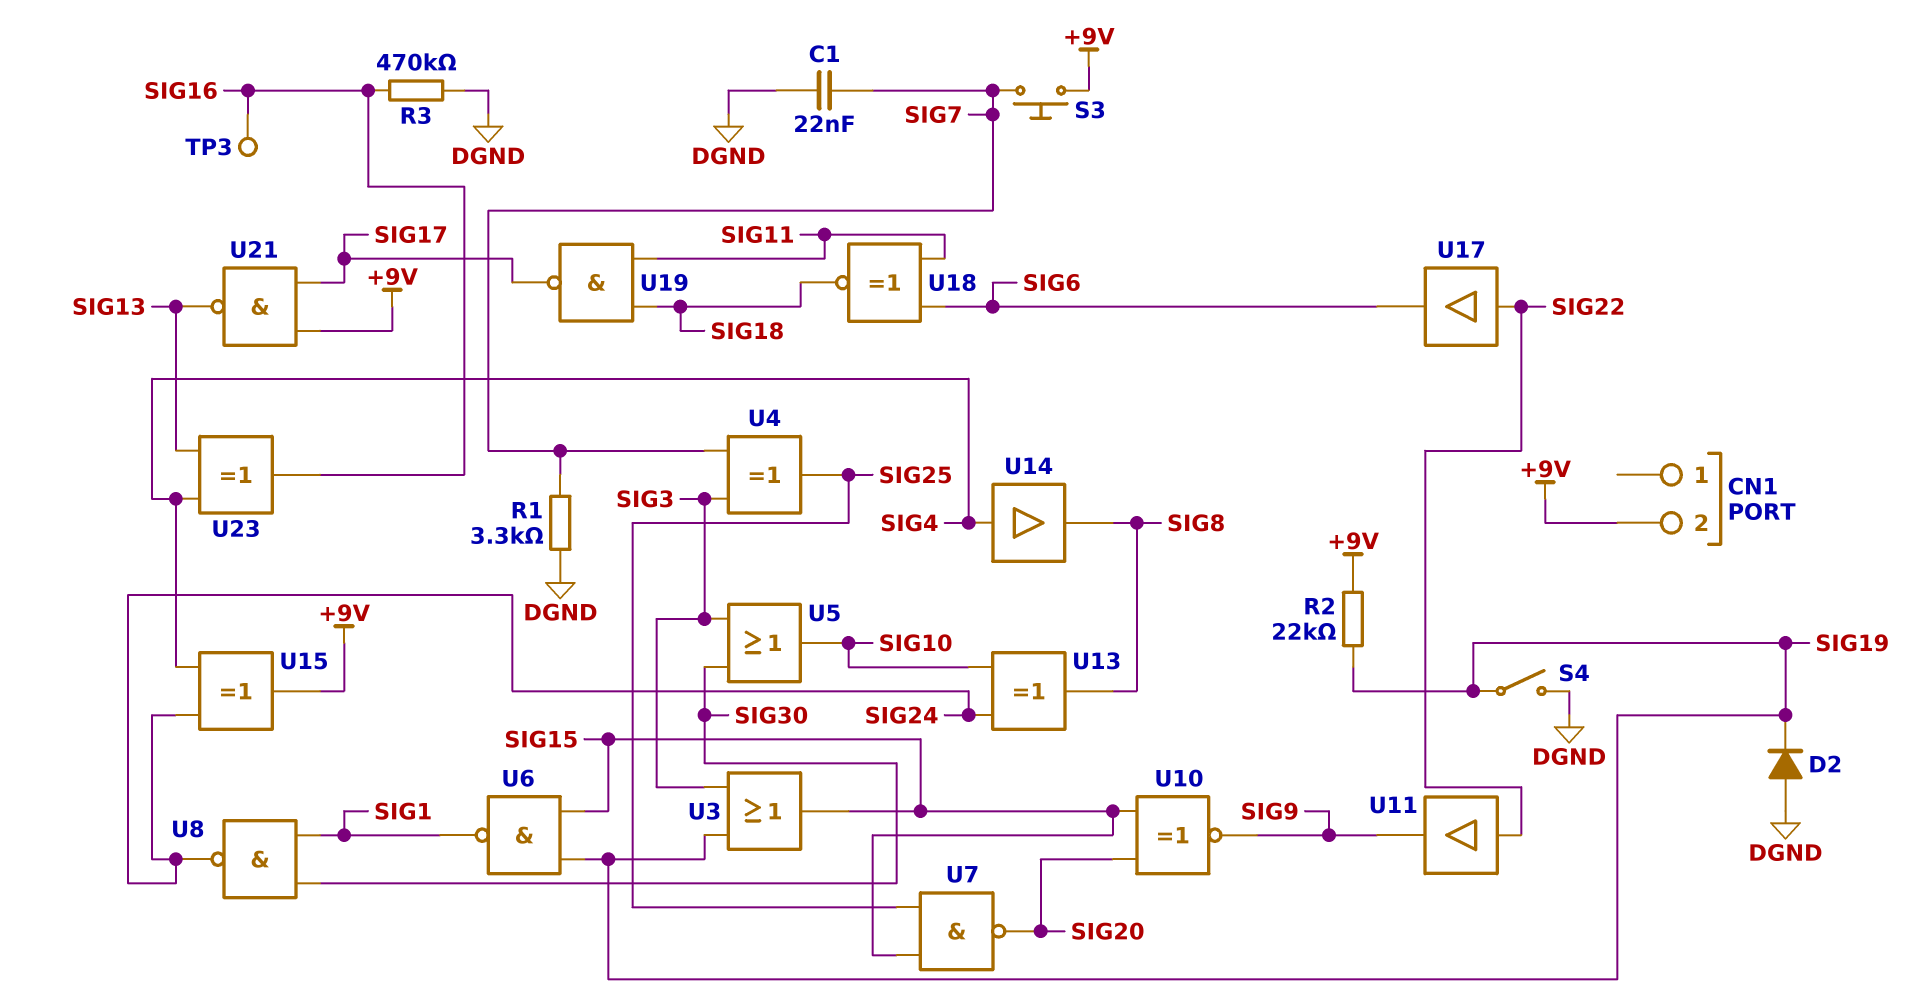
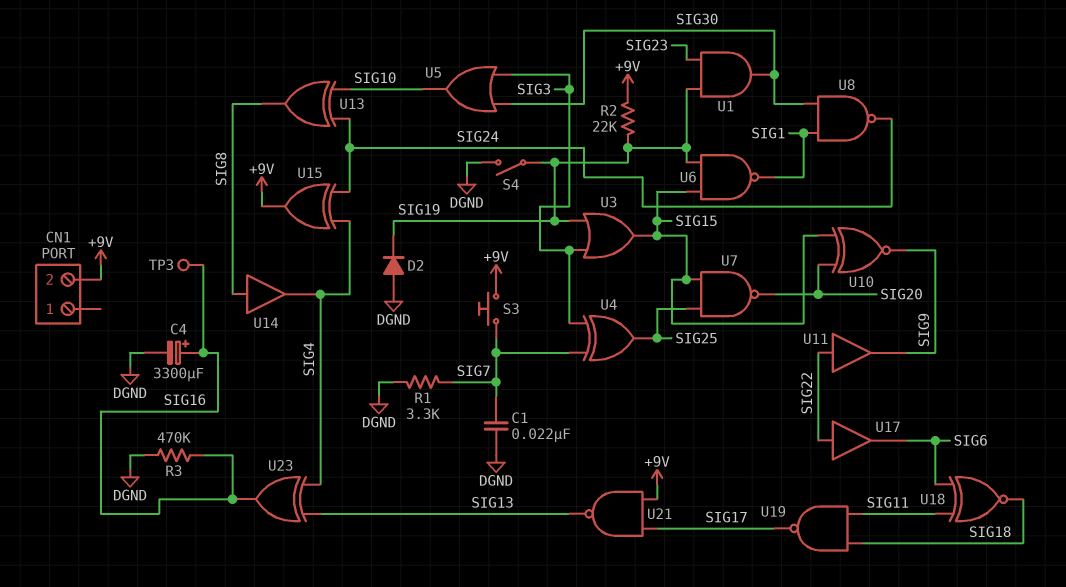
C4: none -> 3300uF (plus SIG16, minus DGND)
U1: none -> AND (in SIG19, in SIG23, out SIG30)
U14: buffer (in SIG4, out SIG8) -> buffer (in SIG8, out SIG4)

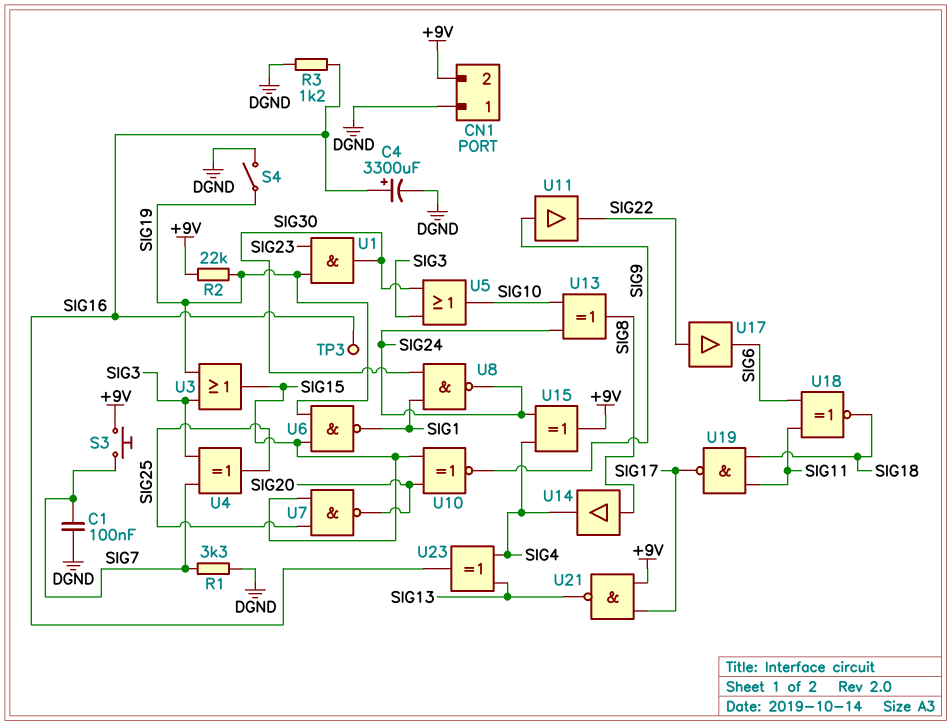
C1: 22nF (DGND, SIG7) -> 100nF (DGND, SIG7)
CN1 pin 1: none -> DGND
D2: diode (A DGND, K SIG19) -> none
R3: 470k (DGND, SIG16) -> 1.2k (DGND, SIG16)
U11: buffer (in SIG22, out SIG9) -> buffer (in SIG9, out SIG22)

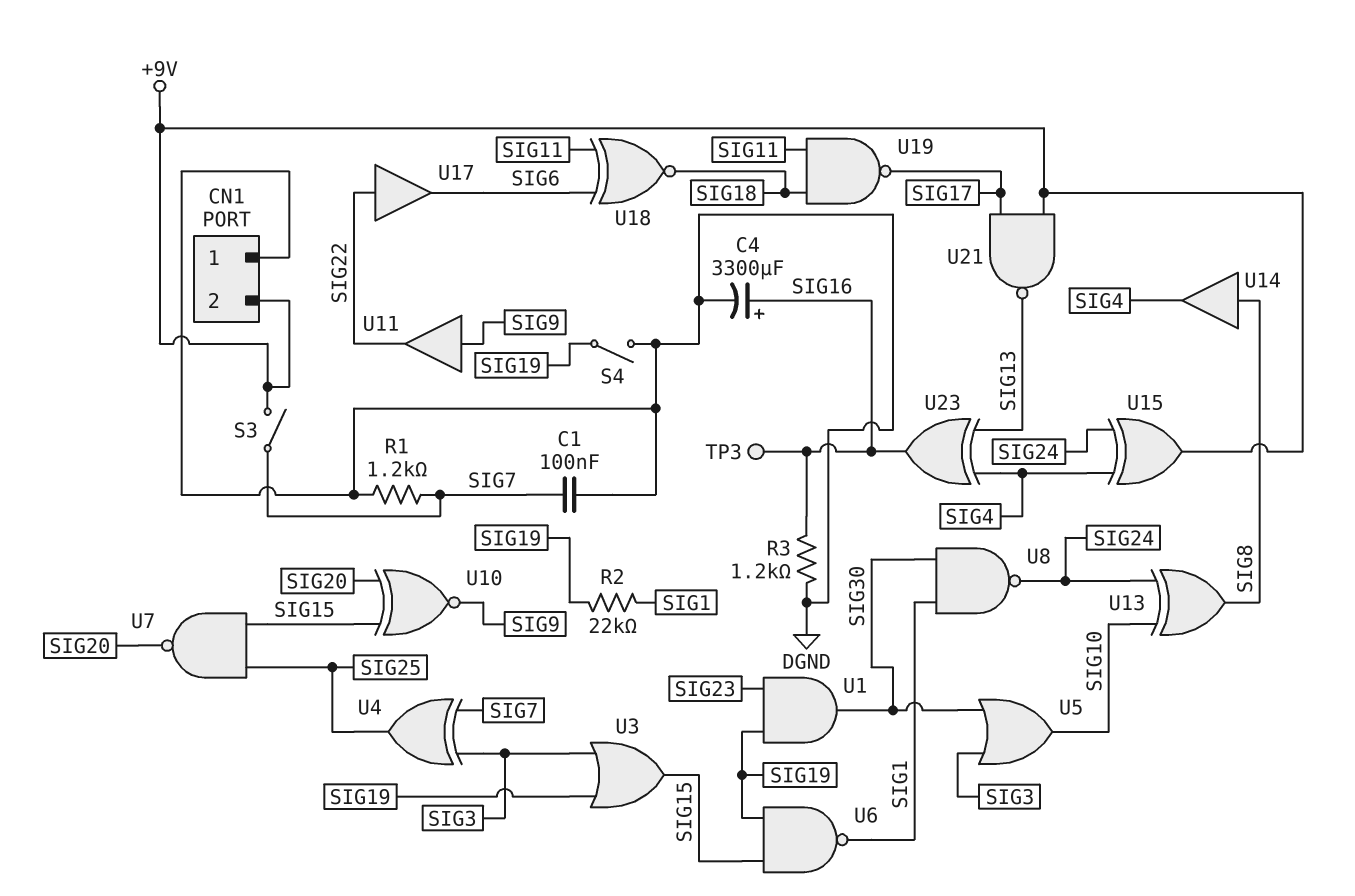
R1: 3.3k (DGND, SIG7) -> 1.2k (DGND, SIG7)
R2: 22k (+9V, SIG19) -> 22k (SIG1, SIG19)
S3: button (+9V, SIG7) -> switch (+9V, SIG7)

